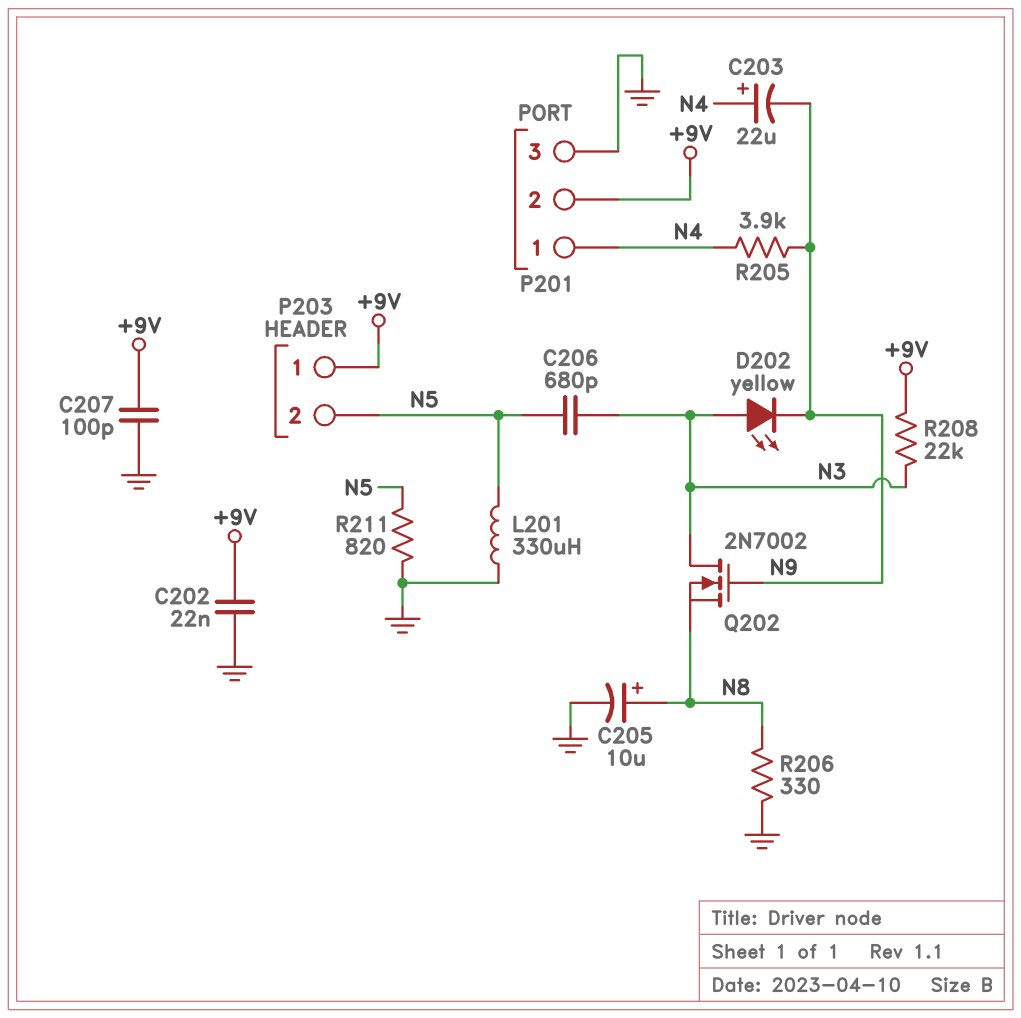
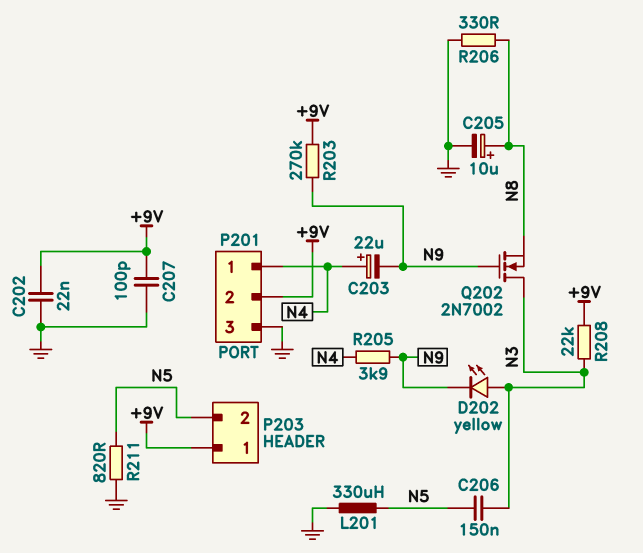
C206: 680pF (N3, N5) -> 150nF (N3, N5)
R203: none -> 270k (+9V, N9)

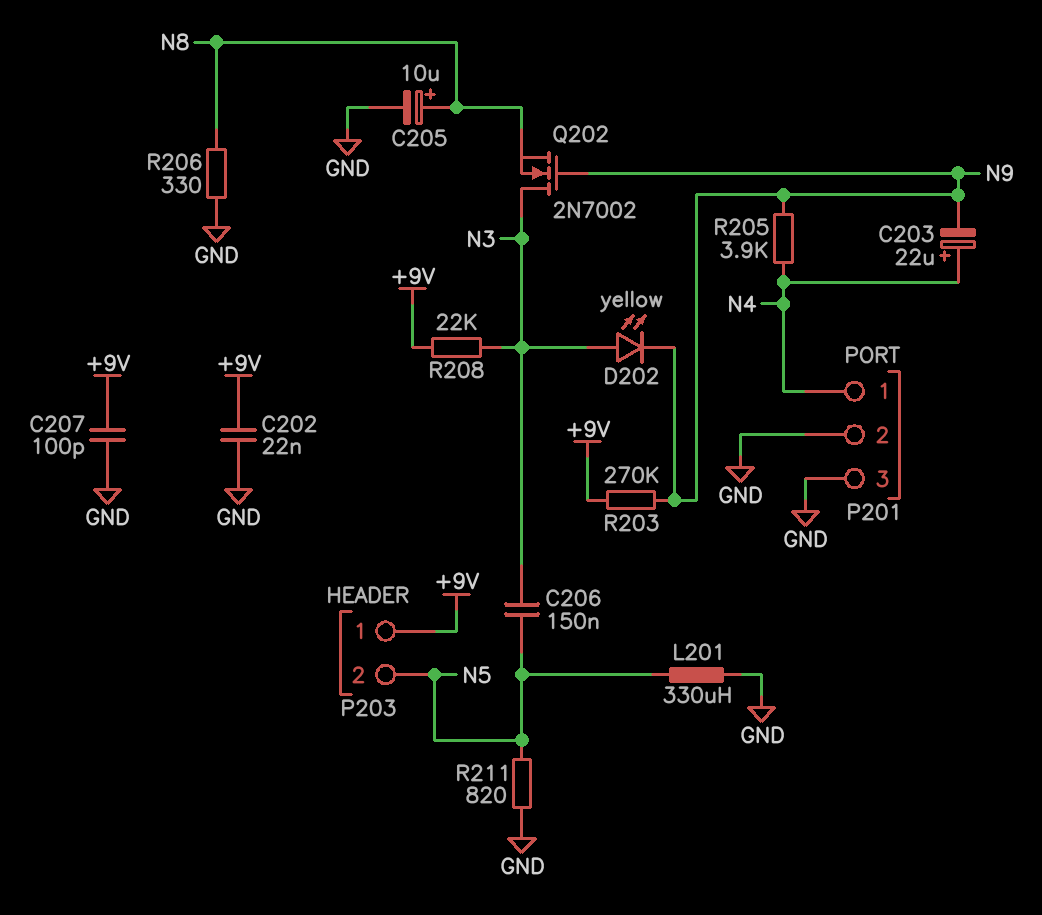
P201 pin 2: +9V -> GND

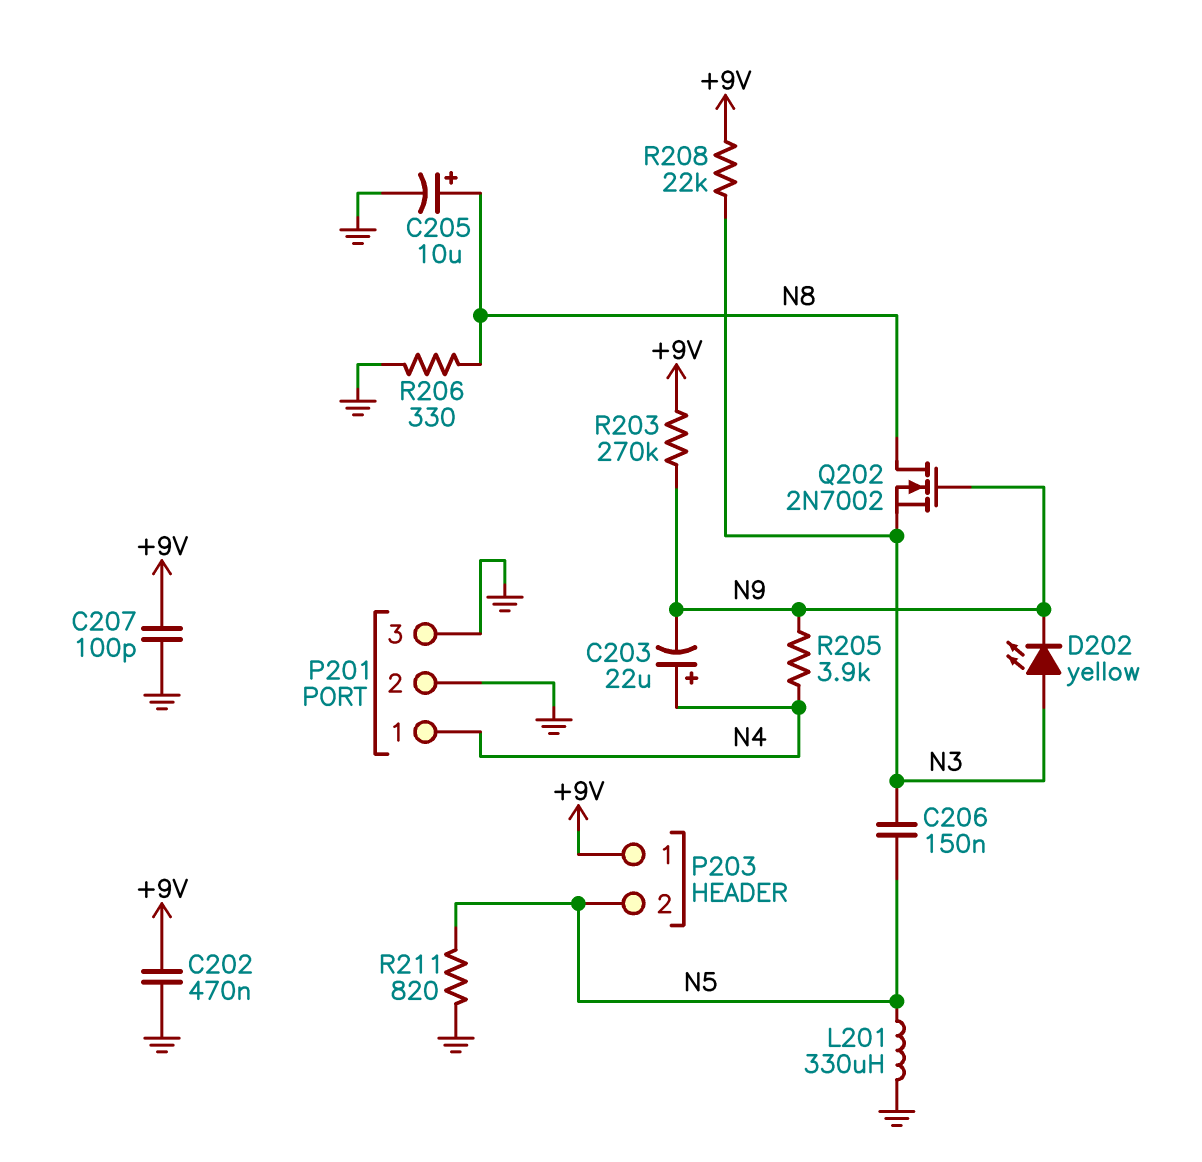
C202: 22nF (+9V, GND) -> 470nF (+9V, GND)
Q202: NMOS 2N7002 (G N9, D N3, S N8) -> NMOS 2N7002 (G N9, D N8, S N3)

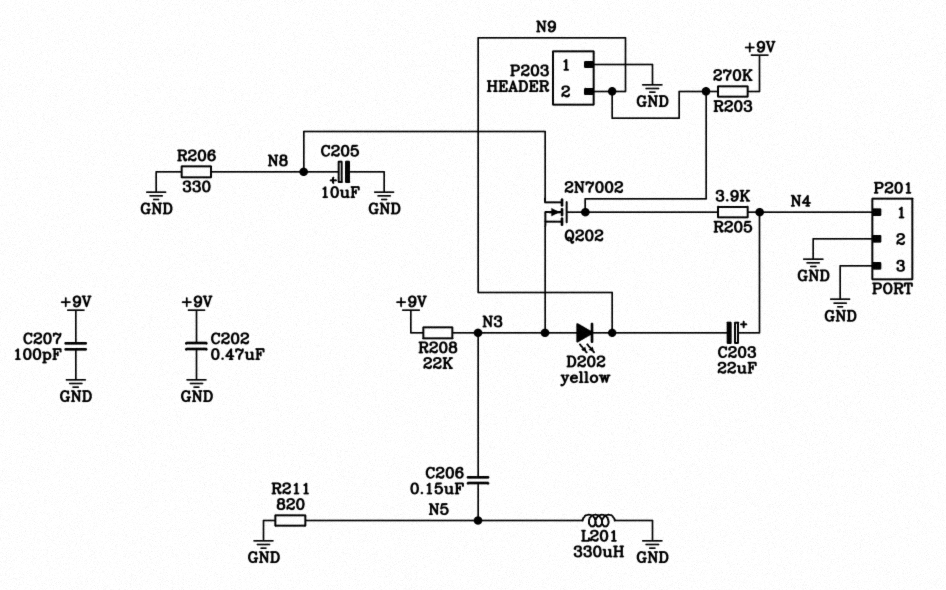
P203 pin 1: +9V -> GND
P203 pin 2: N5 -> N9

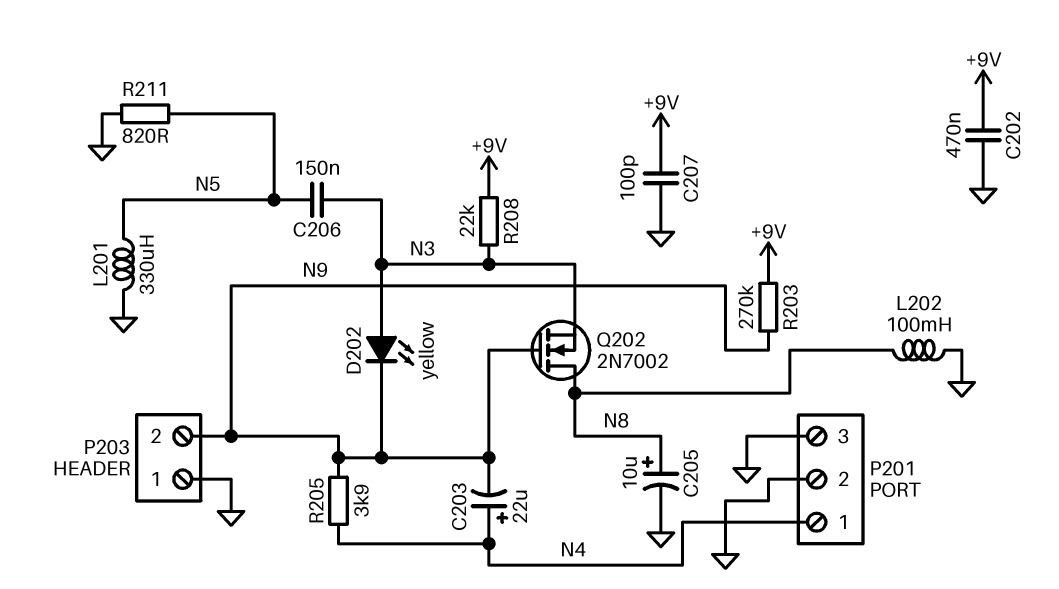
L202: none -> 100mH (GND, N8)
R206: 330 (GND, N8) -> none

